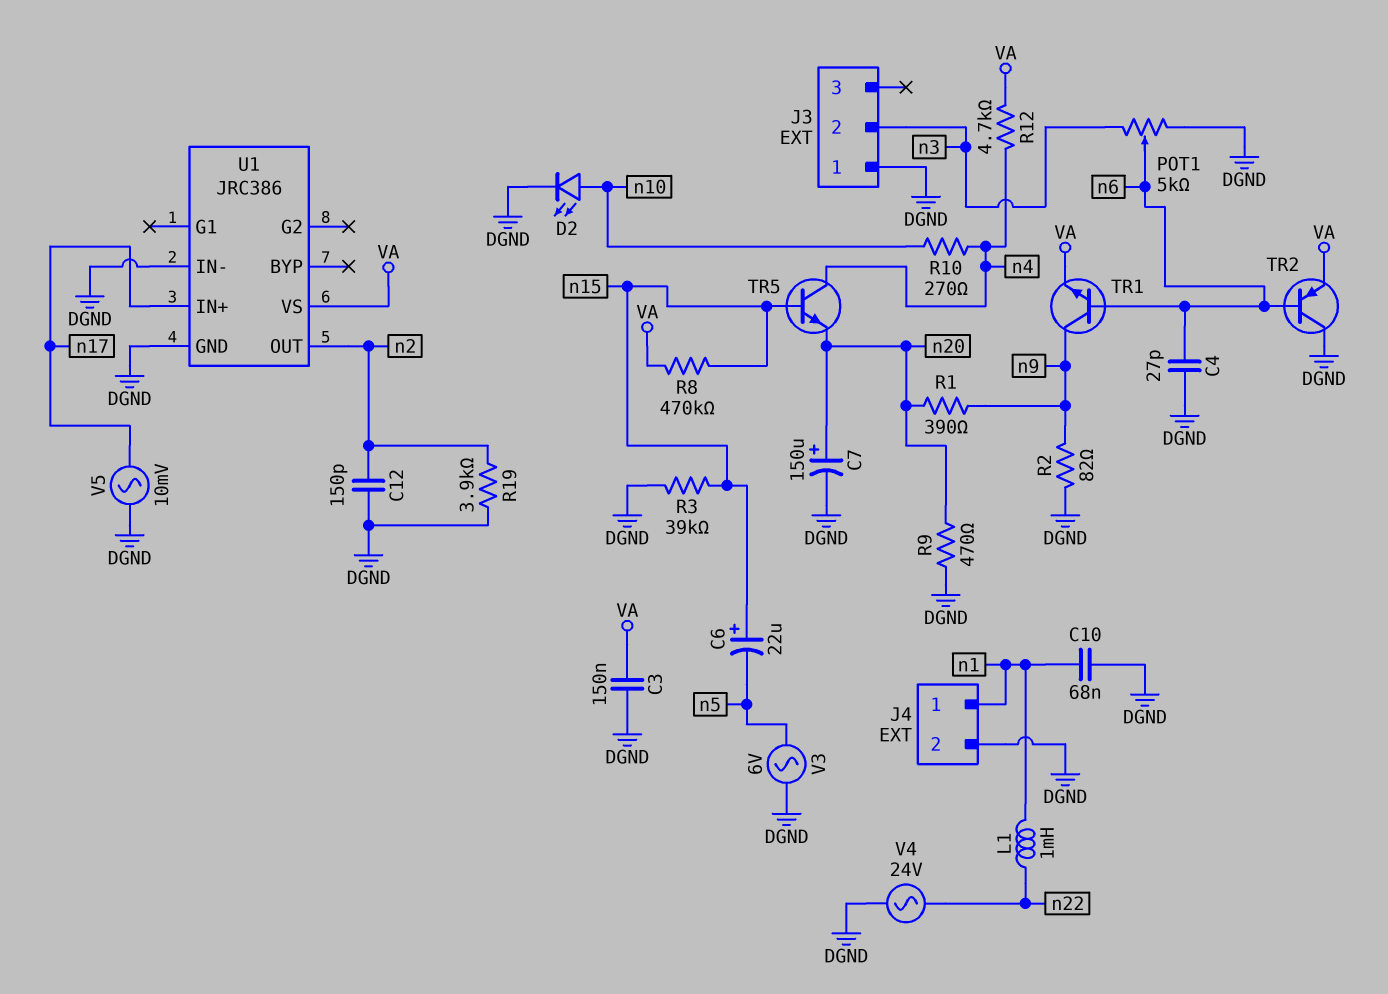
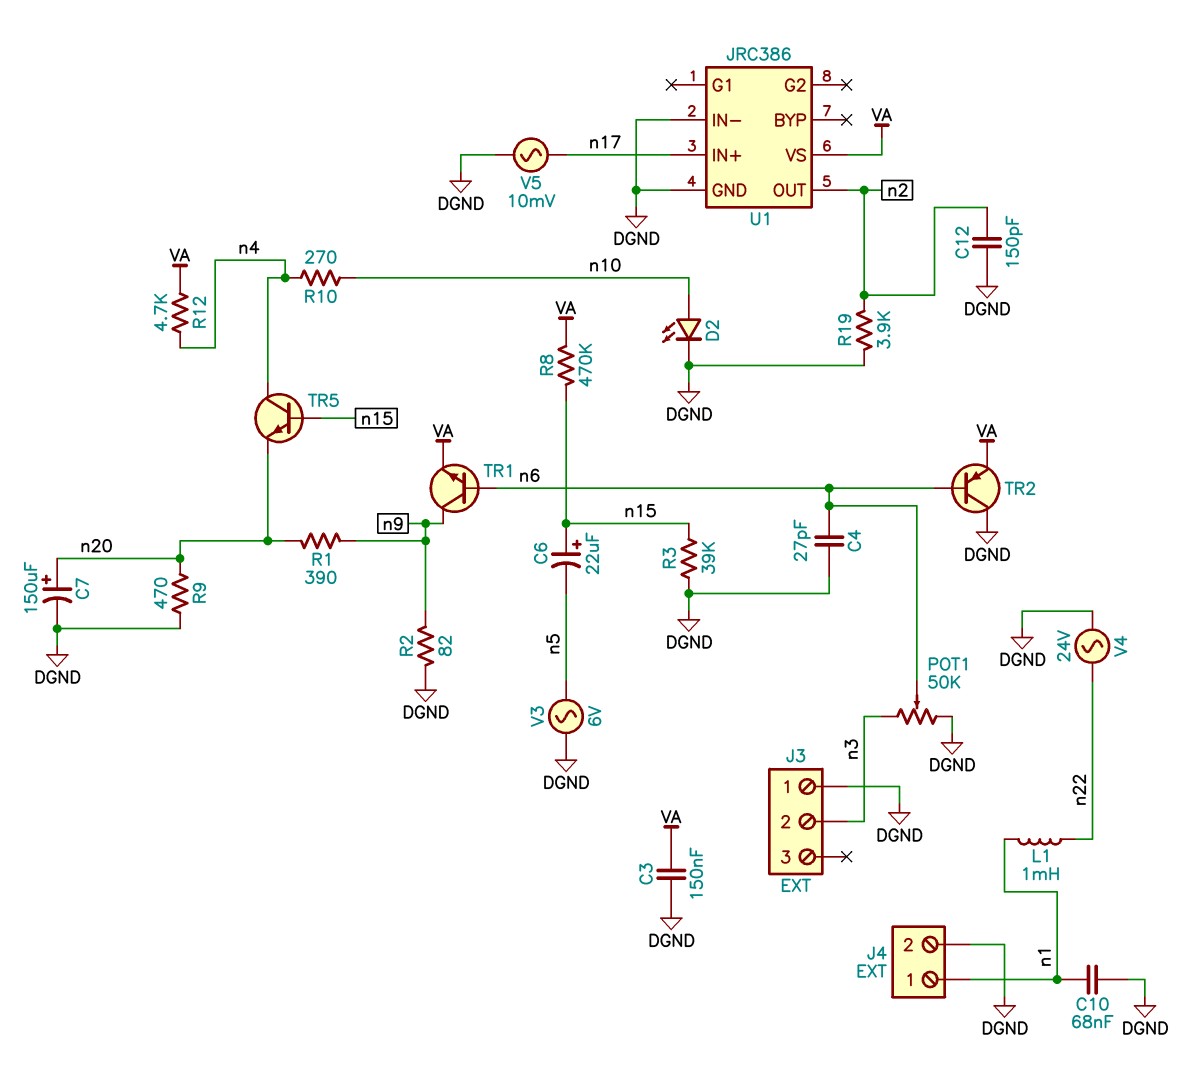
POT1: 5k (DGND, n3, wiper n6) -> 50k (DGND, n3, wiper n6)

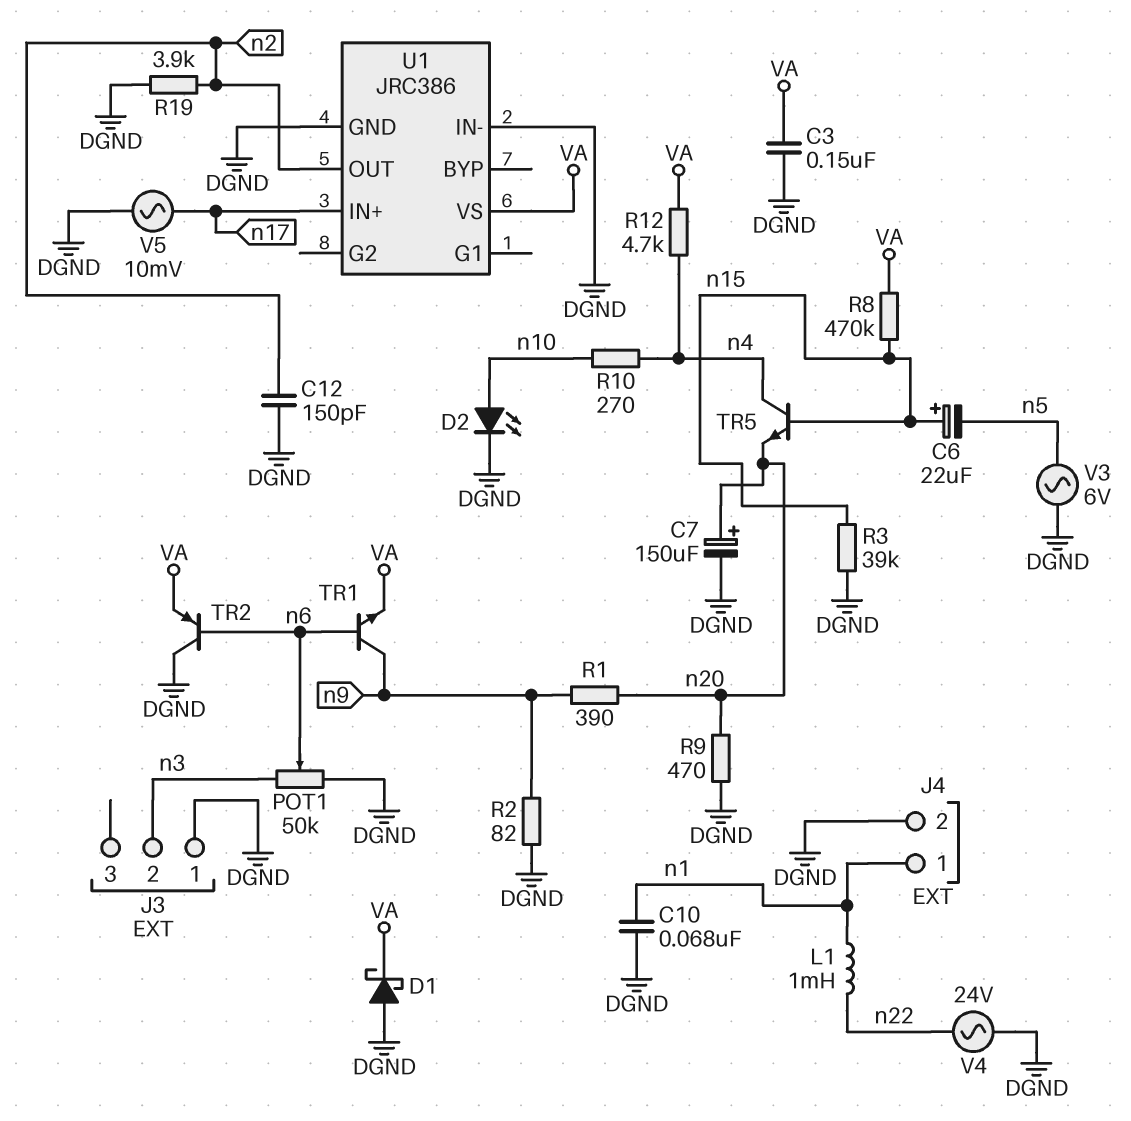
C4: 27pF (DGND, n6) -> none
D1: none -> schottky (A DGND, K VA)

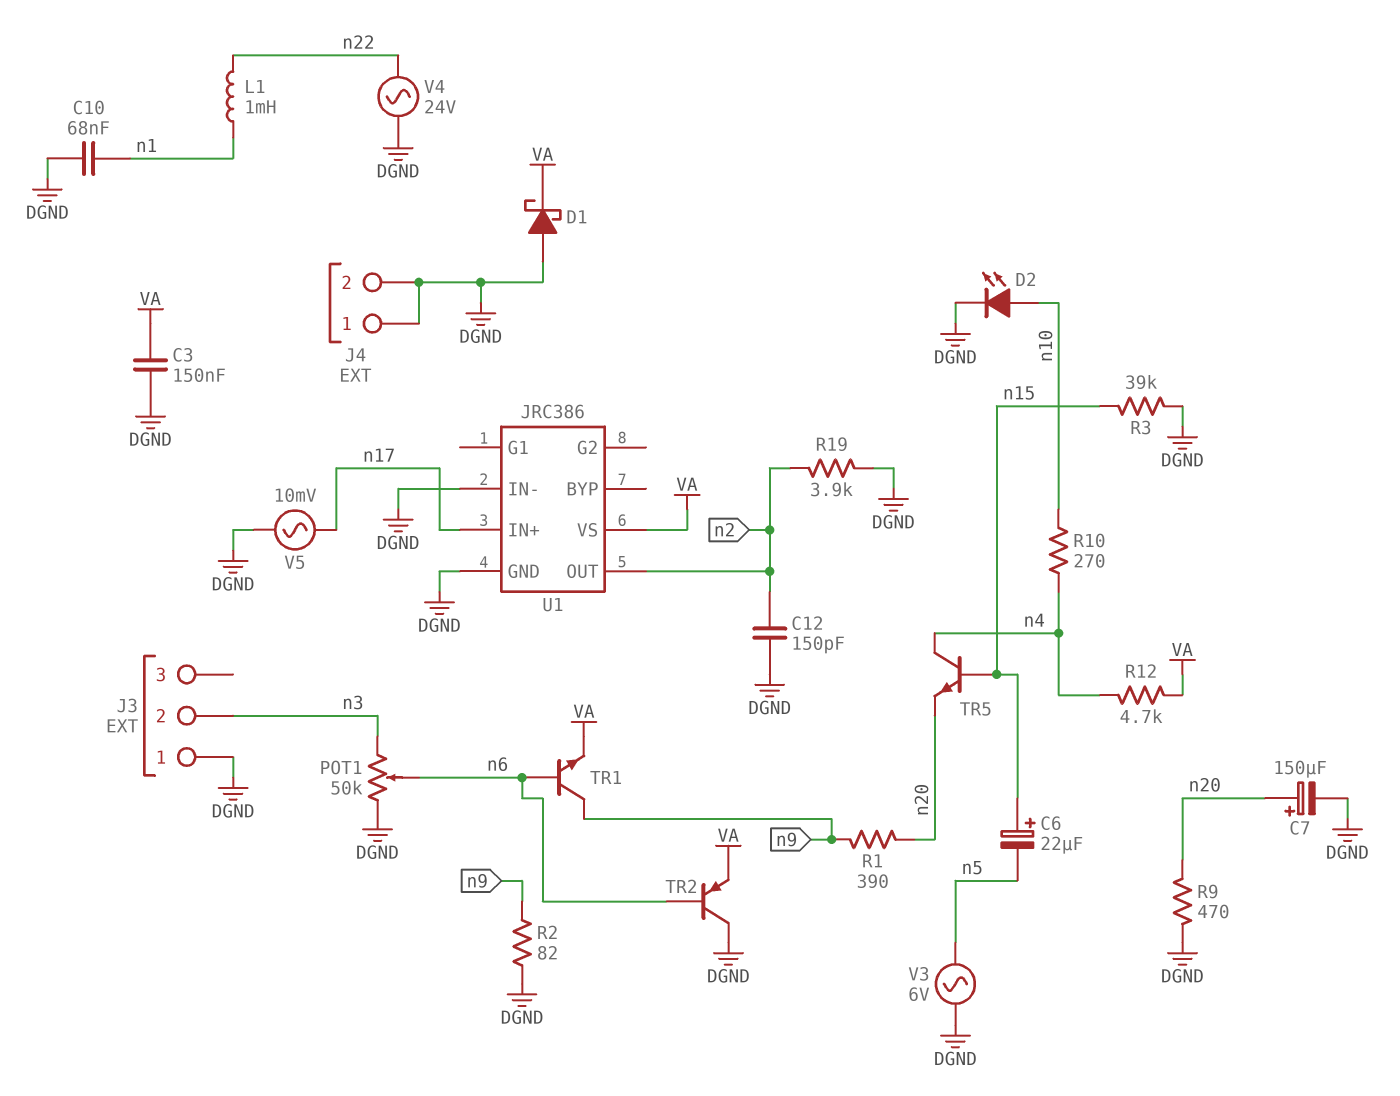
J4 pin 1: n1 -> DGND
R8: 470k (VA, n15) -> none

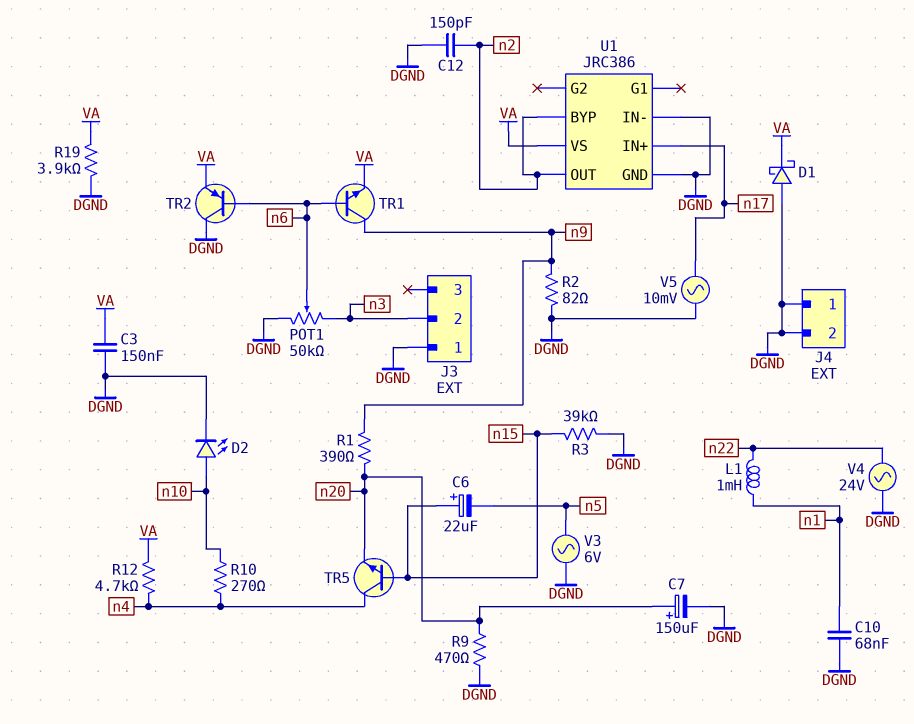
R19: 3.9k (DGND, n2) -> 3.9k (DGND, VA)
U1 pin BYP: none -> n2

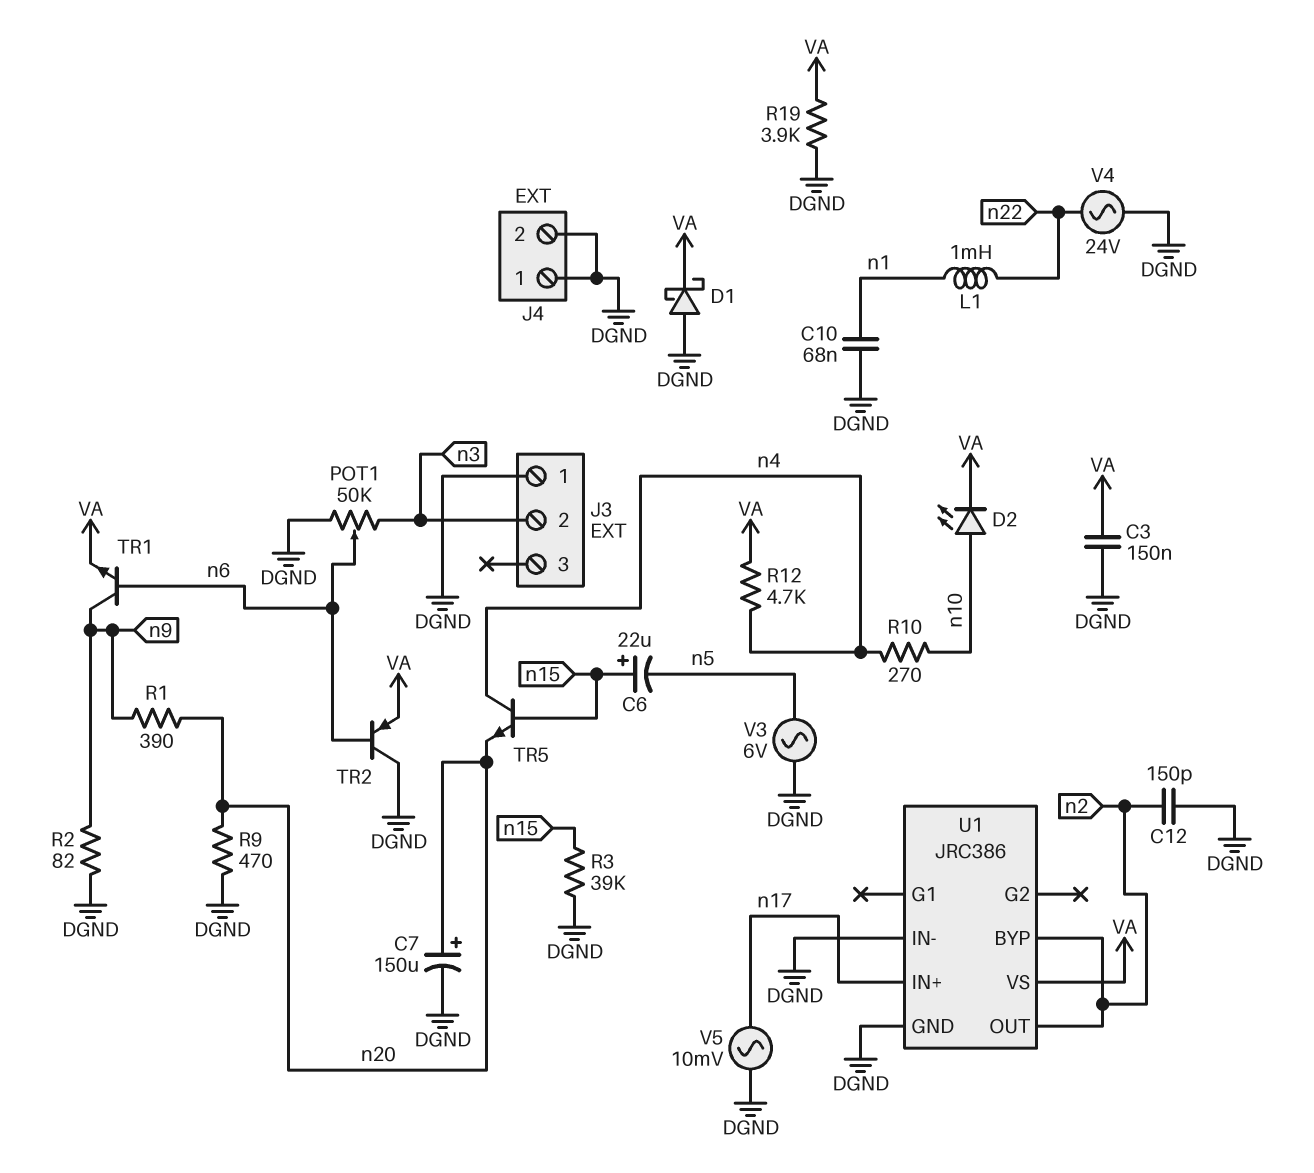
D2: LED (A n10, K DGND) -> LED (A n10, K VA)

